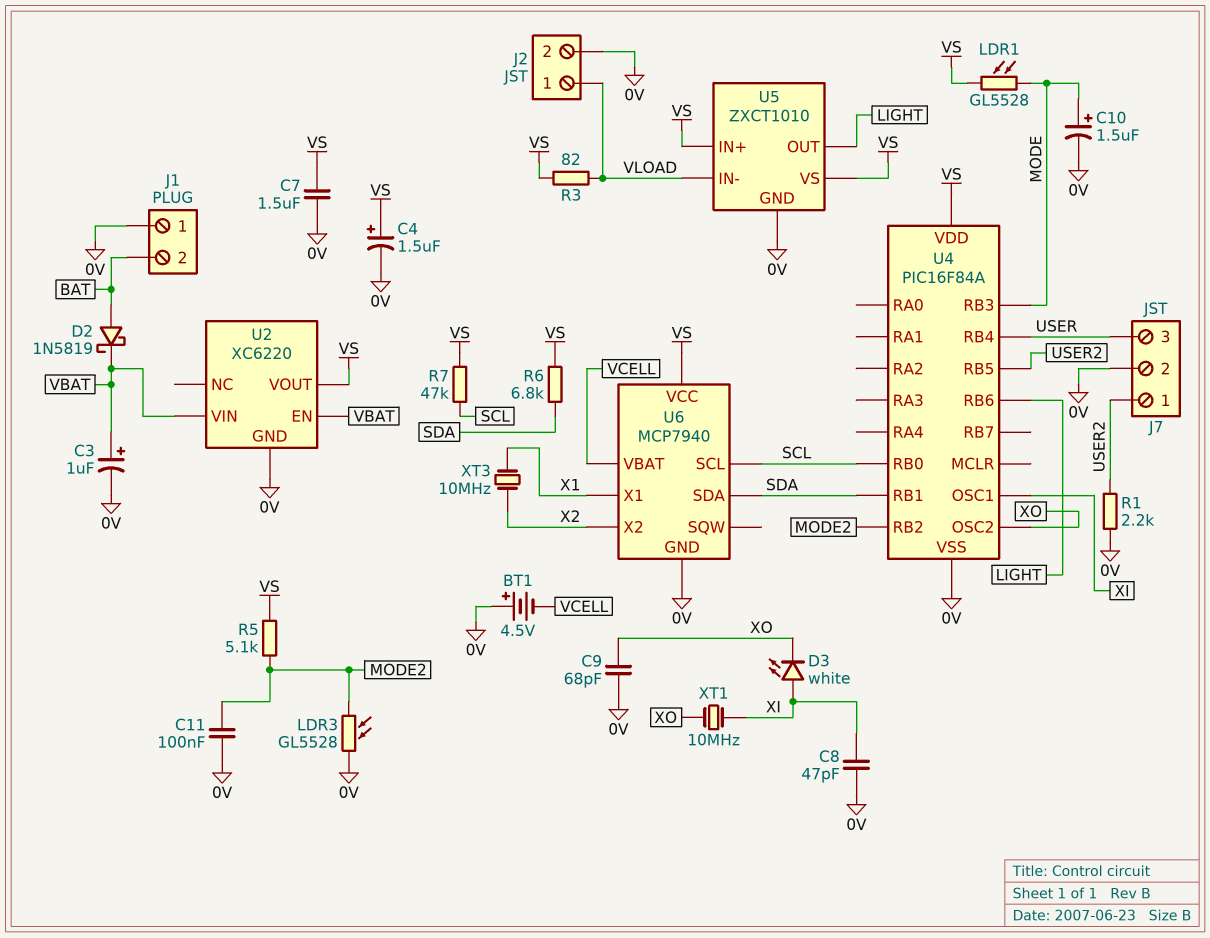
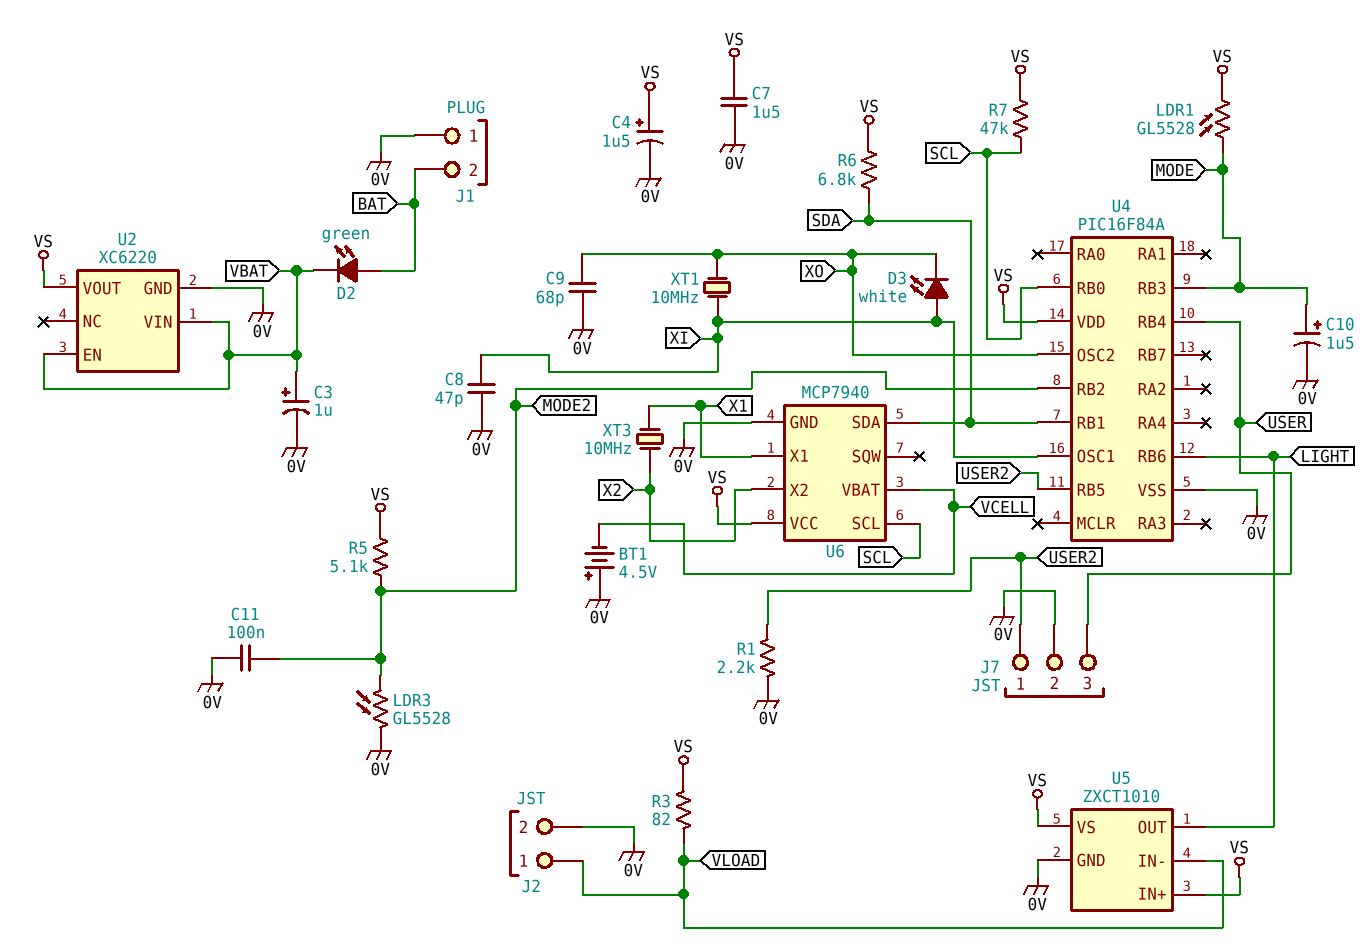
D2: schottky 1N5819 (A BAT, K VBAT) -> LED green (A BAT, K VBAT)

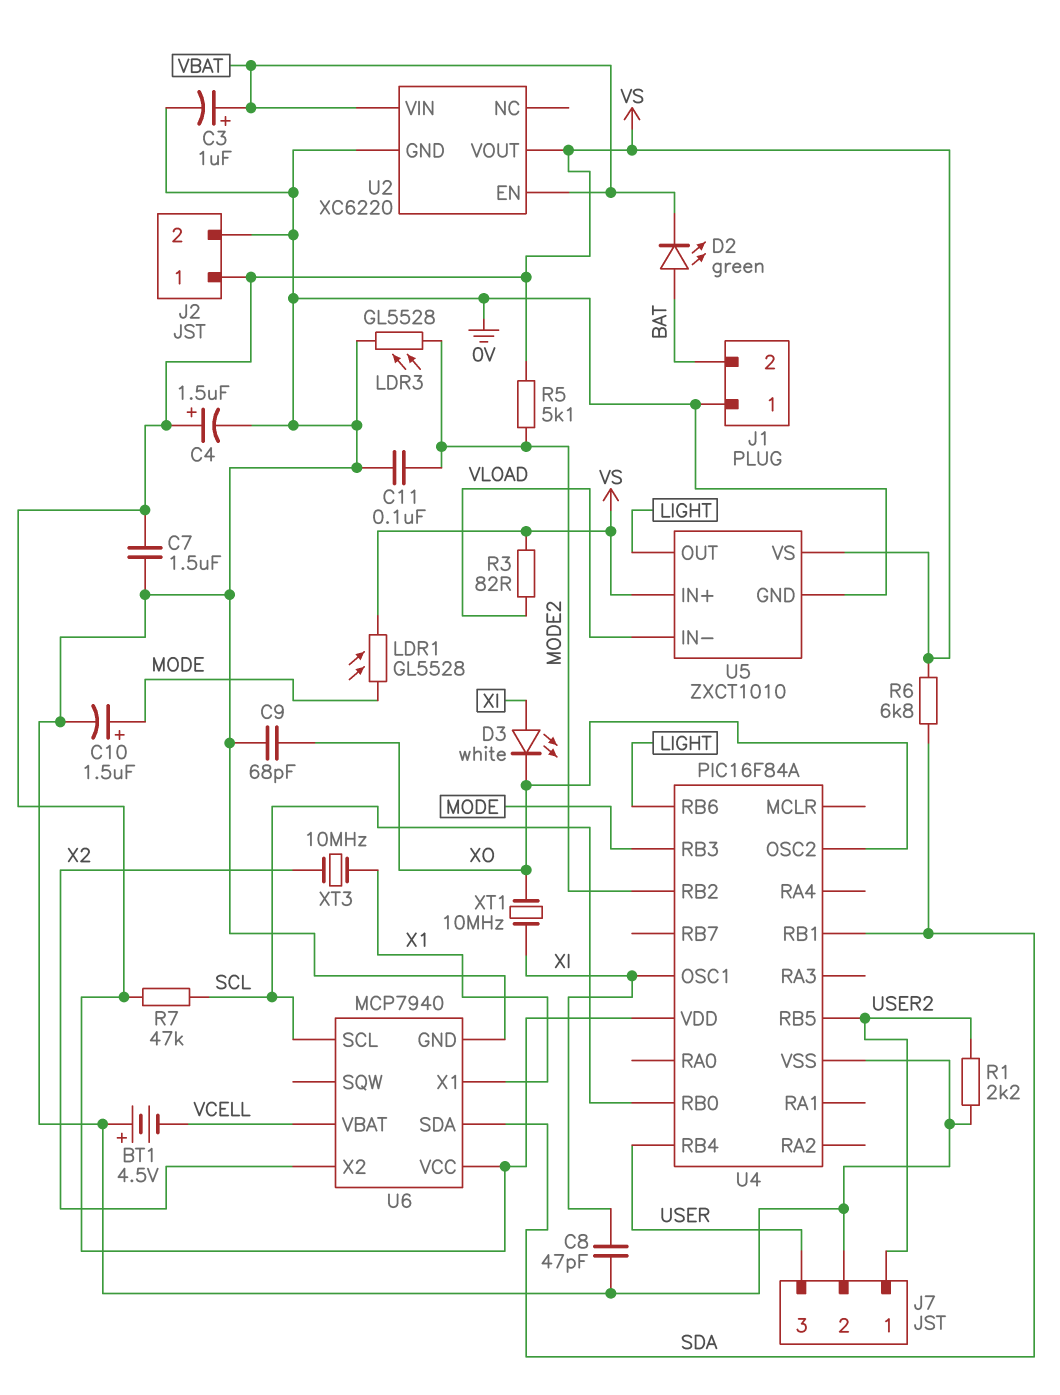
J2 pin 1: VLOAD -> VS

